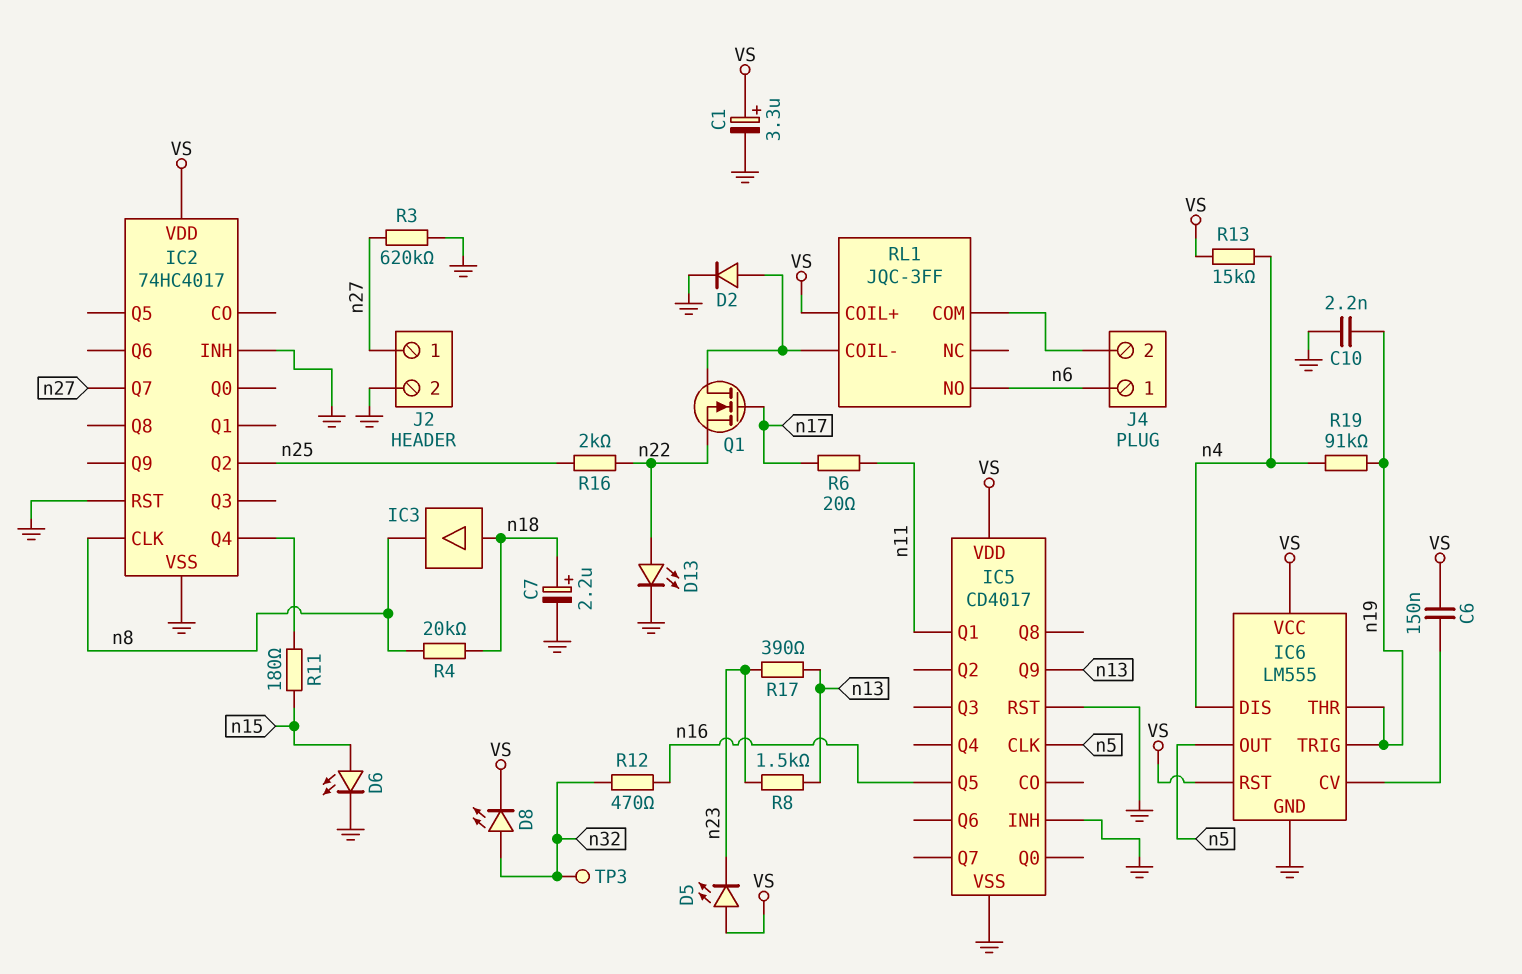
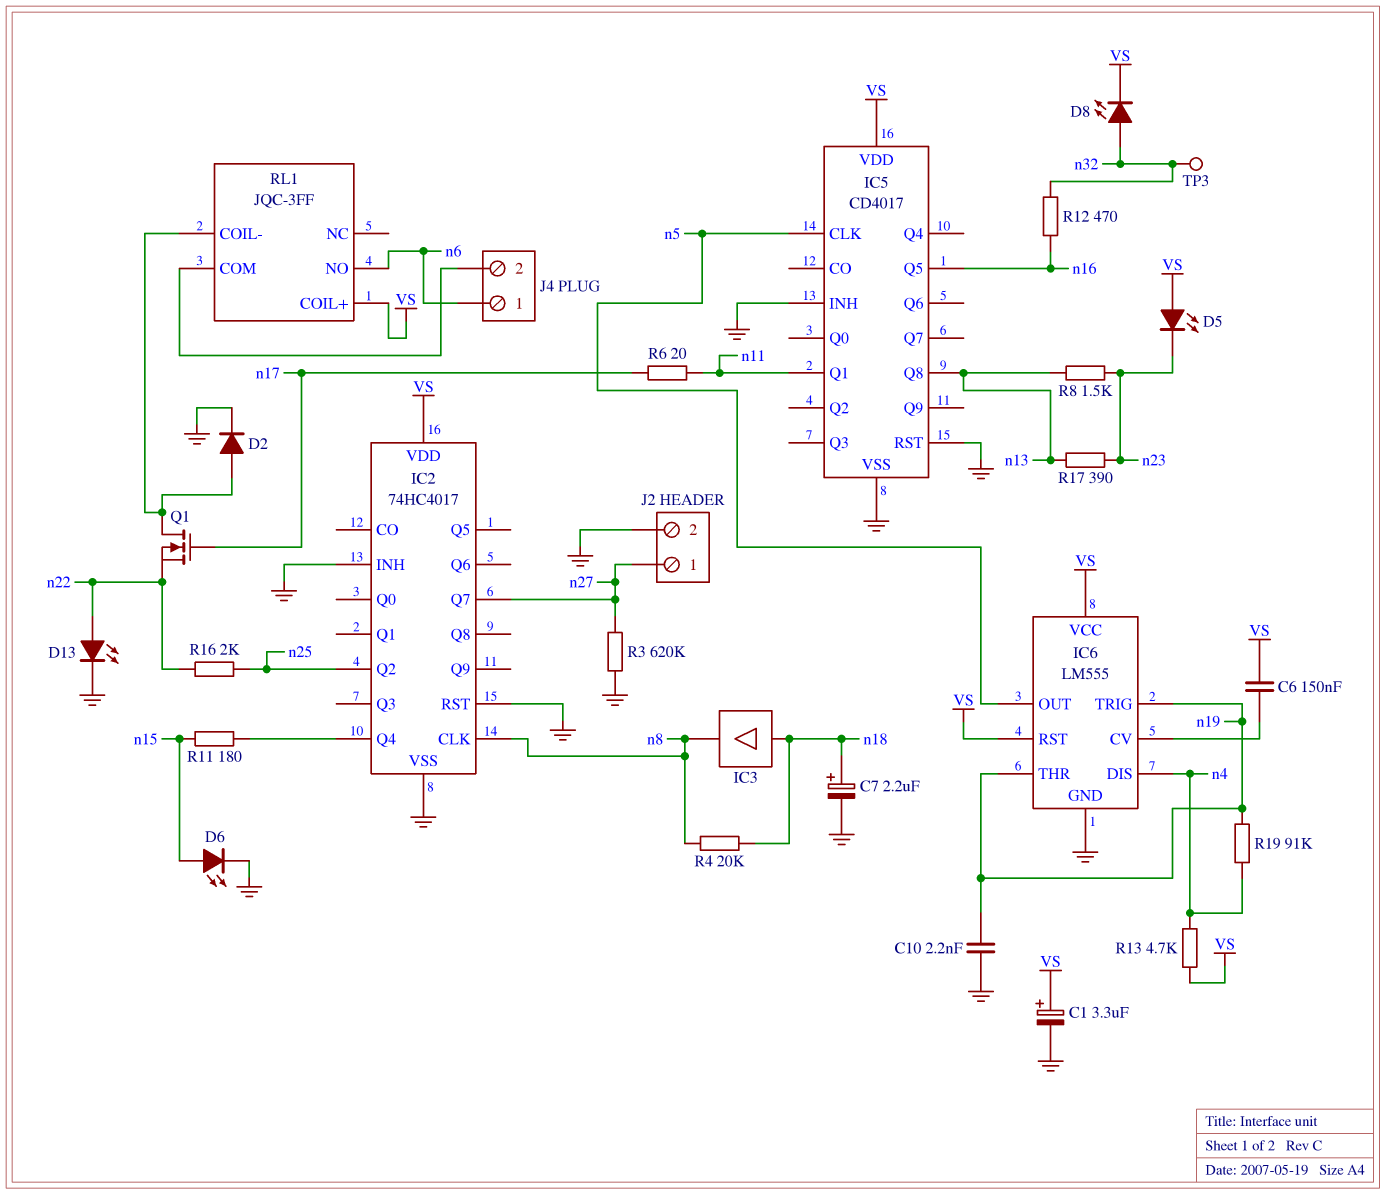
IC5 pin Q8: none -> n13
IC5 pin Q9: n13 -> none
R13: 15k (VS, n4) -> 4.7k (VS, n4)

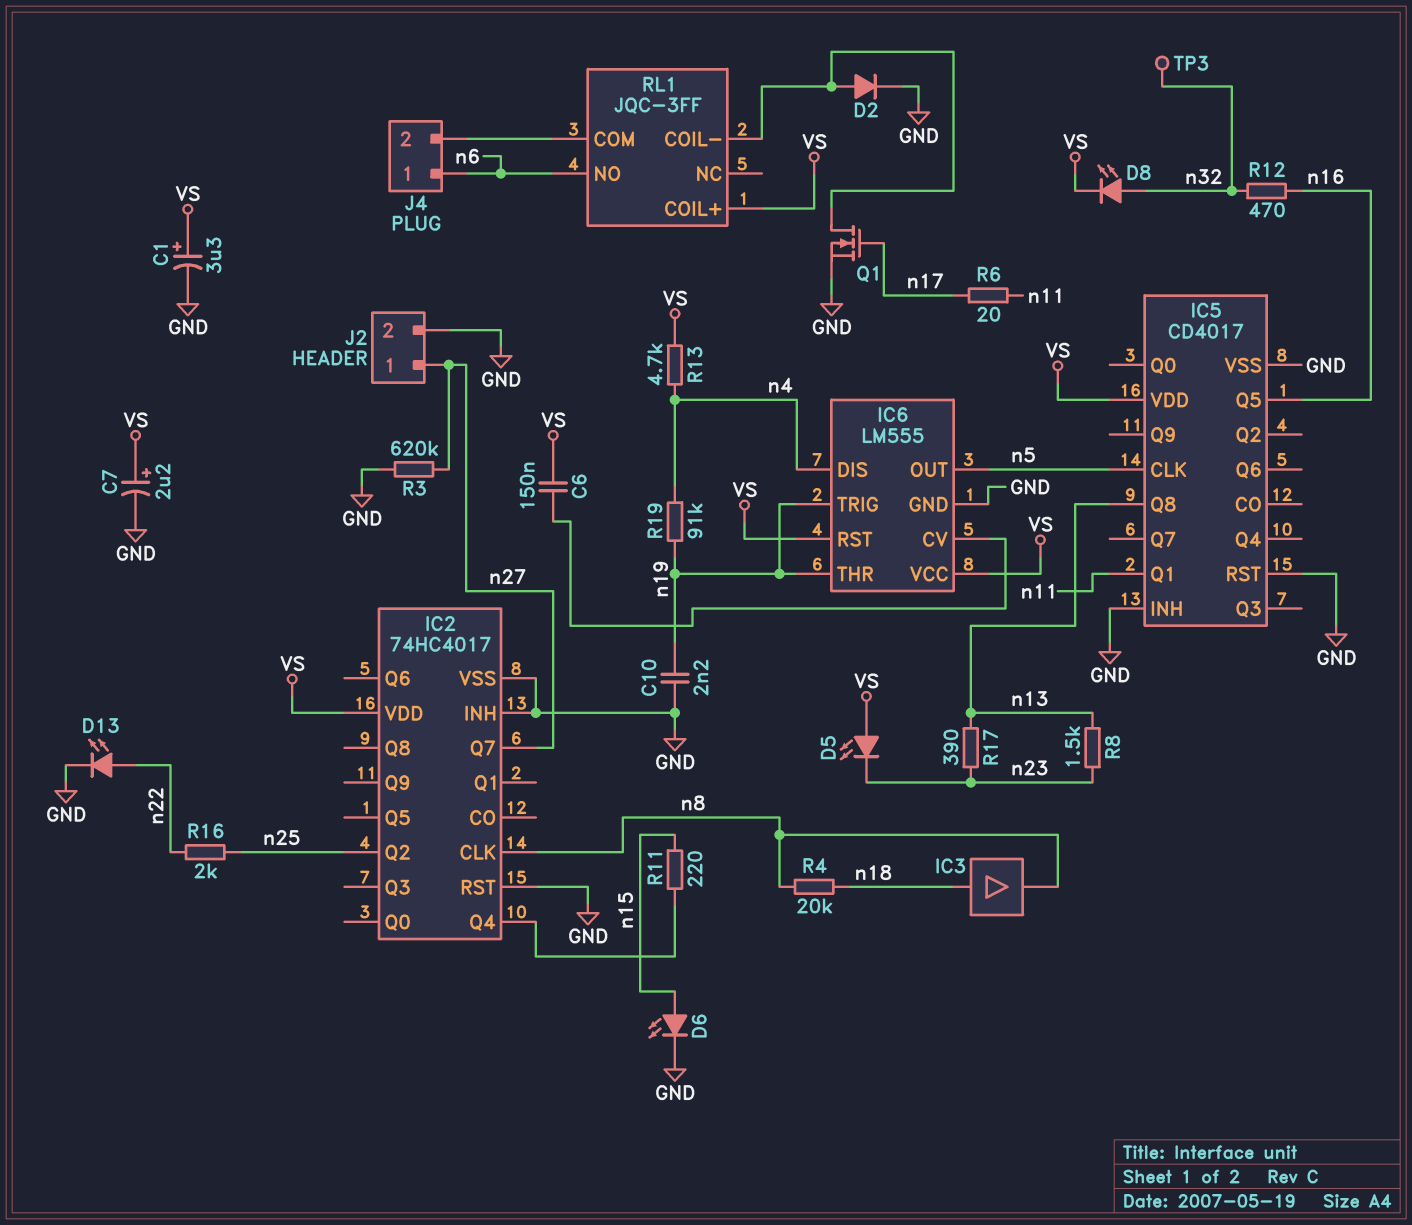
C7: 2.2uF (plus n18, minus GND) -> 2.2uF (plus VS, minus GND)
Q1: NMOS (G n17, D RL1/COIL-, S n22) -> NMOS (G n17, D RL1/COIL-, S GND)
R11: 180 (IC2/Q4, n15) -> 220 (IC2/Q4, n15)

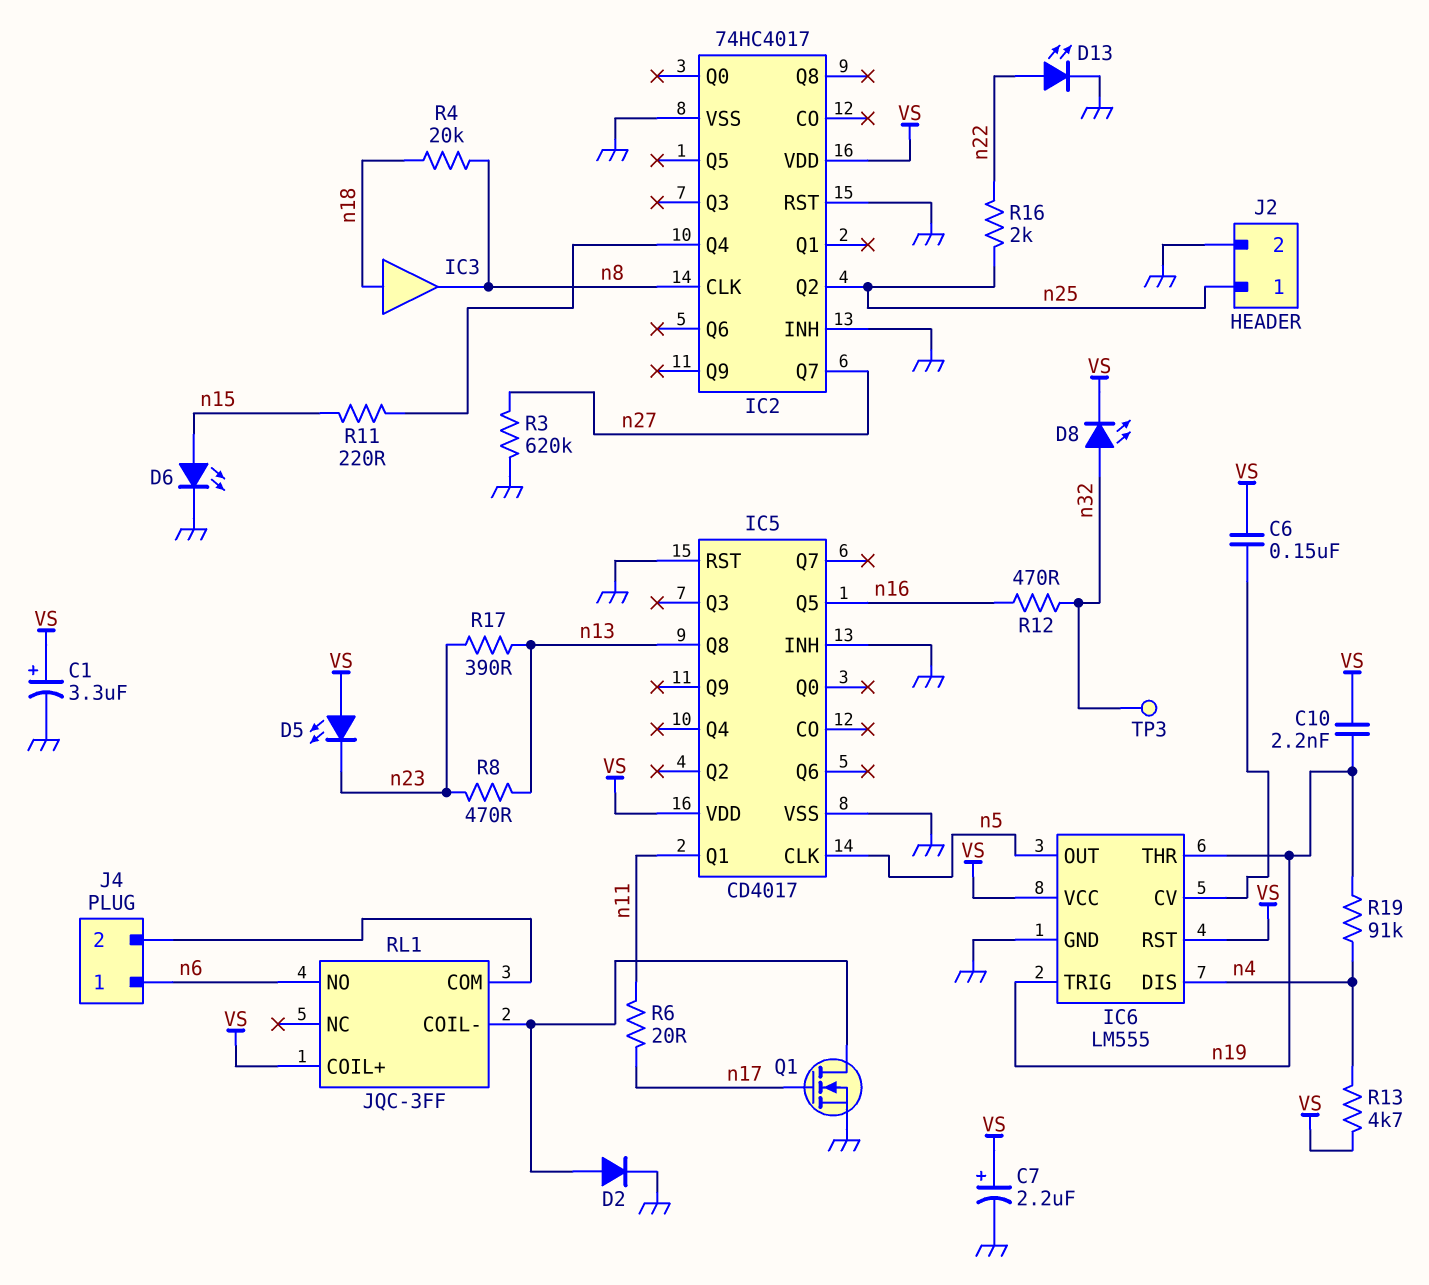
C10: 2.2nF (GND, n19) -> 2.2nF (VS, n19)
J2 pin 1: n27 -> n25
R8: 1.5k (n13, n23) -> 470 (n13, n23)

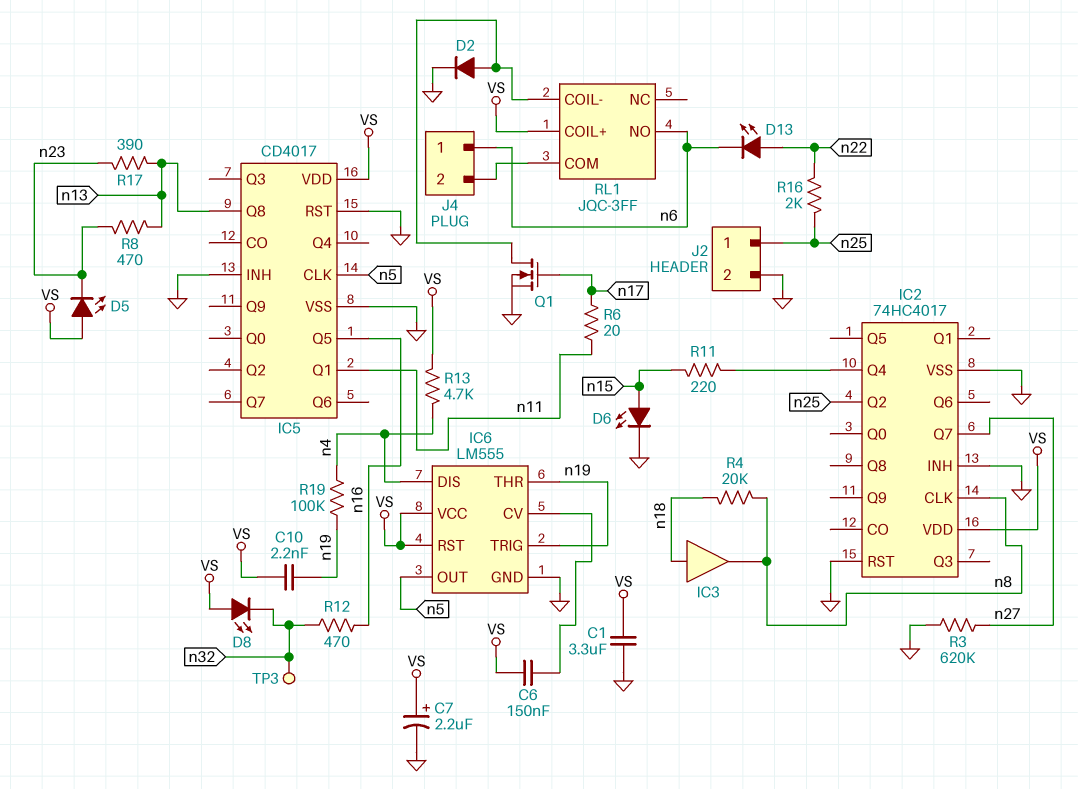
C1: 3.3uF (plus VS, minus GND) -> 3.3uF (GND, VS)
D8: LED (A n32, K VS) -> LED (A VS, K n32)
D13: LED (A n22, K GND) -> LED (A n22, K n6)
R19: 91k (n4, n19) -> 100k (n4, n19)

